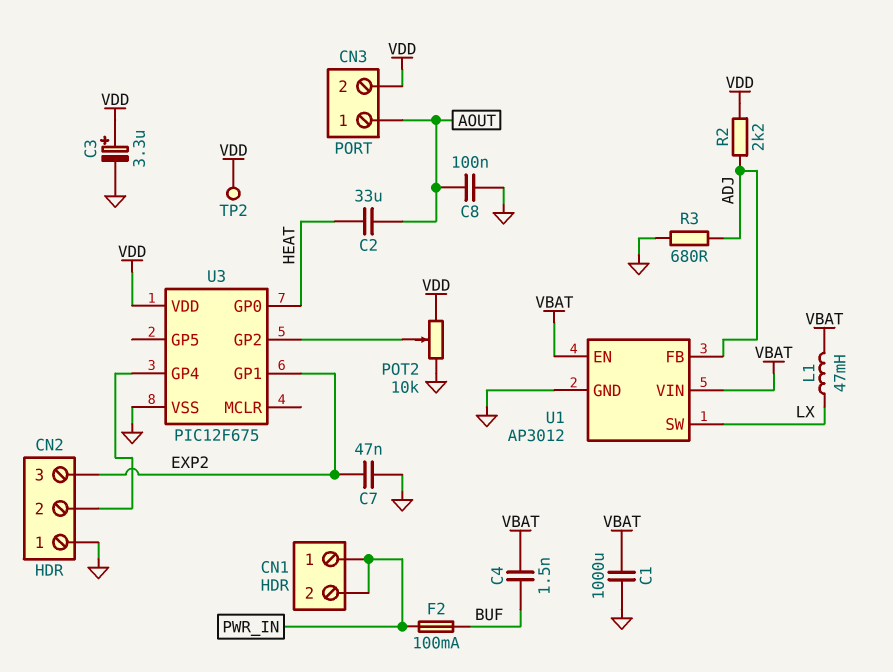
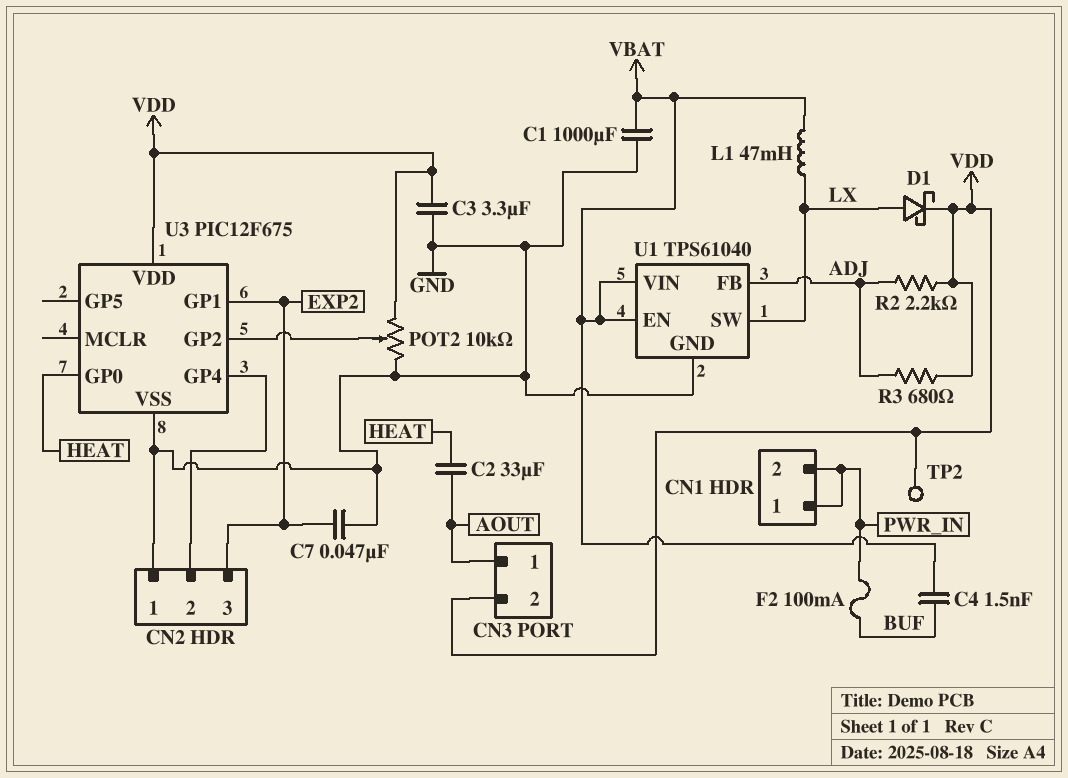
C3: 3.3uF (plus VDD, minus GND) -> 3.3uF (GND, VDD)
C8: 100nF (AOUT, GND) -> none
D1: none -> schottky (A LX, K VDD)
R3: 680 (ADJ, GND) -> 680 (ADJ, VDD)
U1: AP3012 -> TPS61040

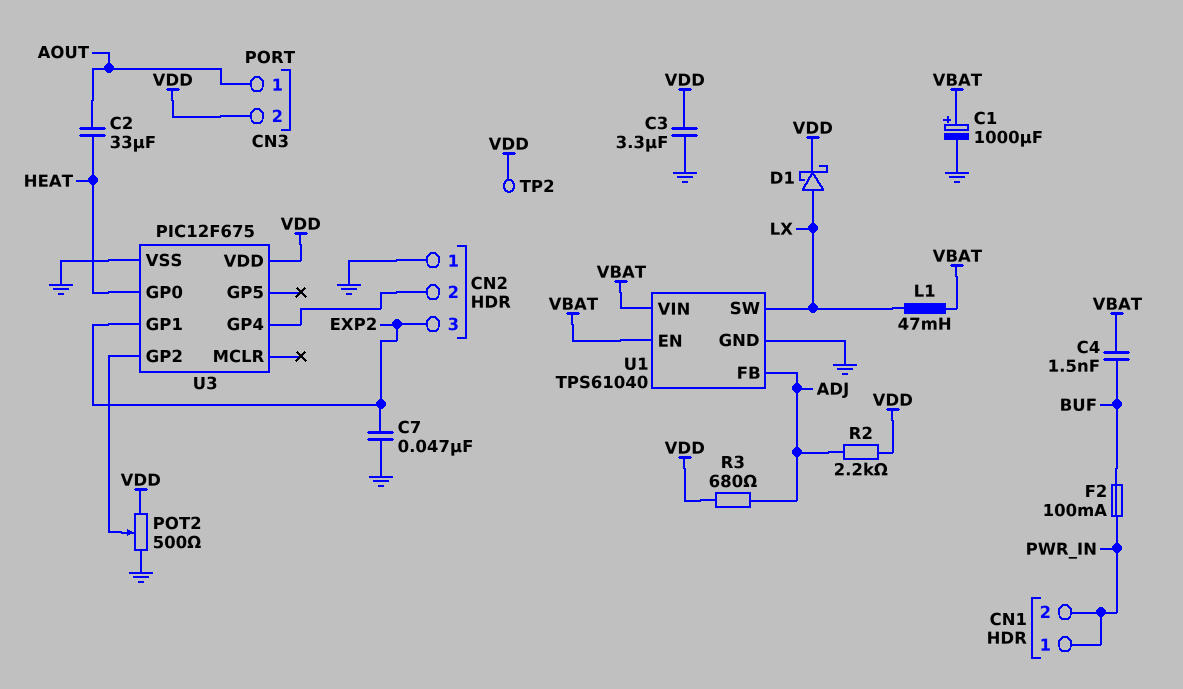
C1: 1000uF (GND, VBAT) -> 1000uF (plus VBAT, minus GND)
POT2: 10k (GND, VDD, wiper U3/GP2) -> 500 (GND, VDD, wiper U3/GP2)

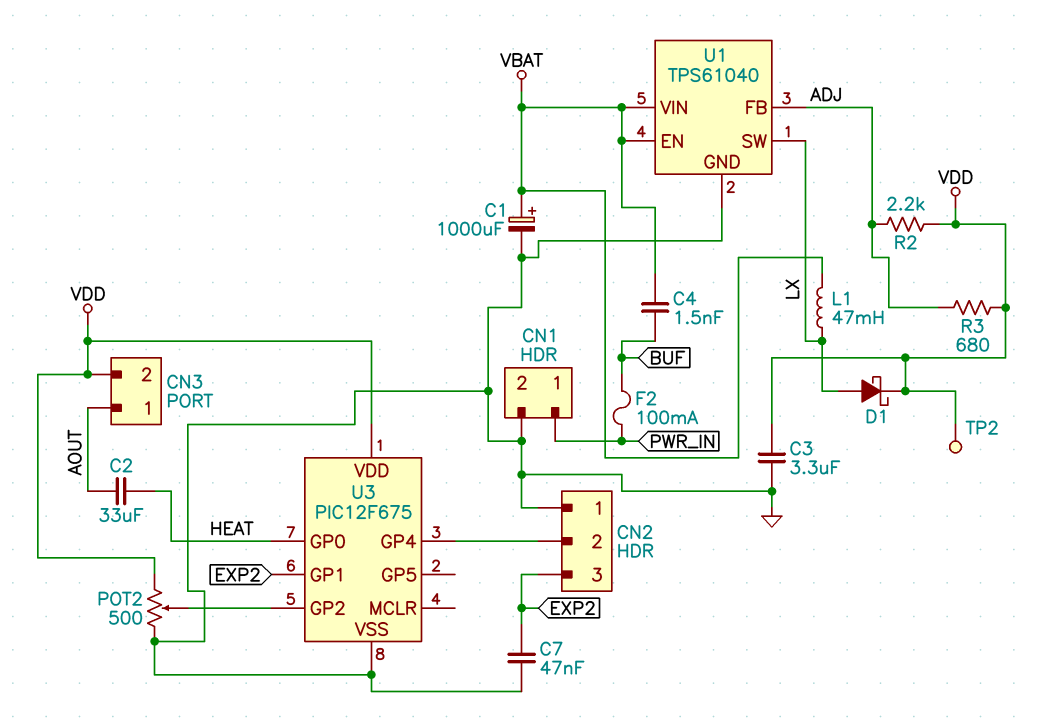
CN1 pin 2: PWR_IN -> GND

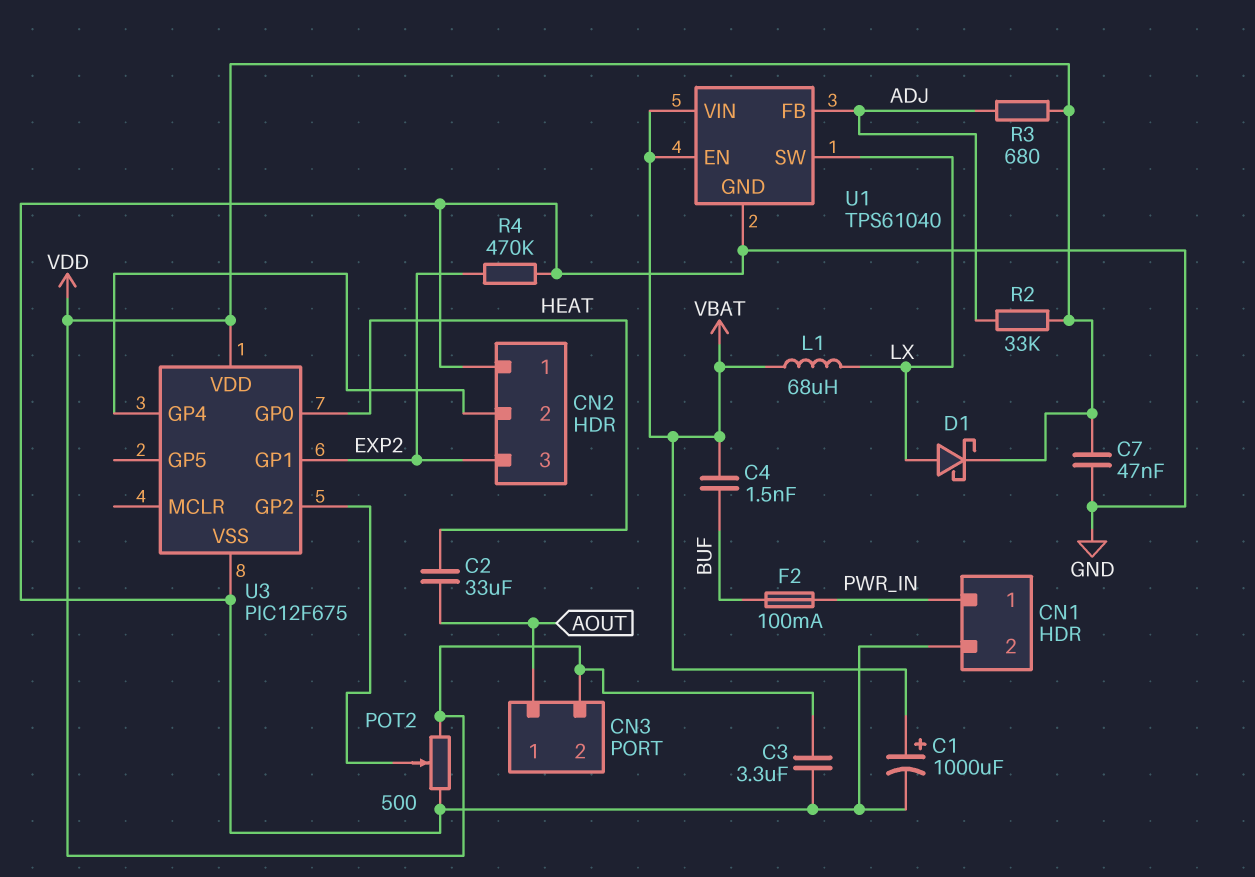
C7: 47nF (EXP2, GND) -> 47nF (GND, VDD)
L1: 47mH (LX, VBAT) -> 68uH (LX, VBAT)
R2: 2.2k (ADJ, VDD) -> 33k (ADJ, VDD)
R4: none -> 470k (EXP2, GND)
TP2: test point (VDD) -> none

